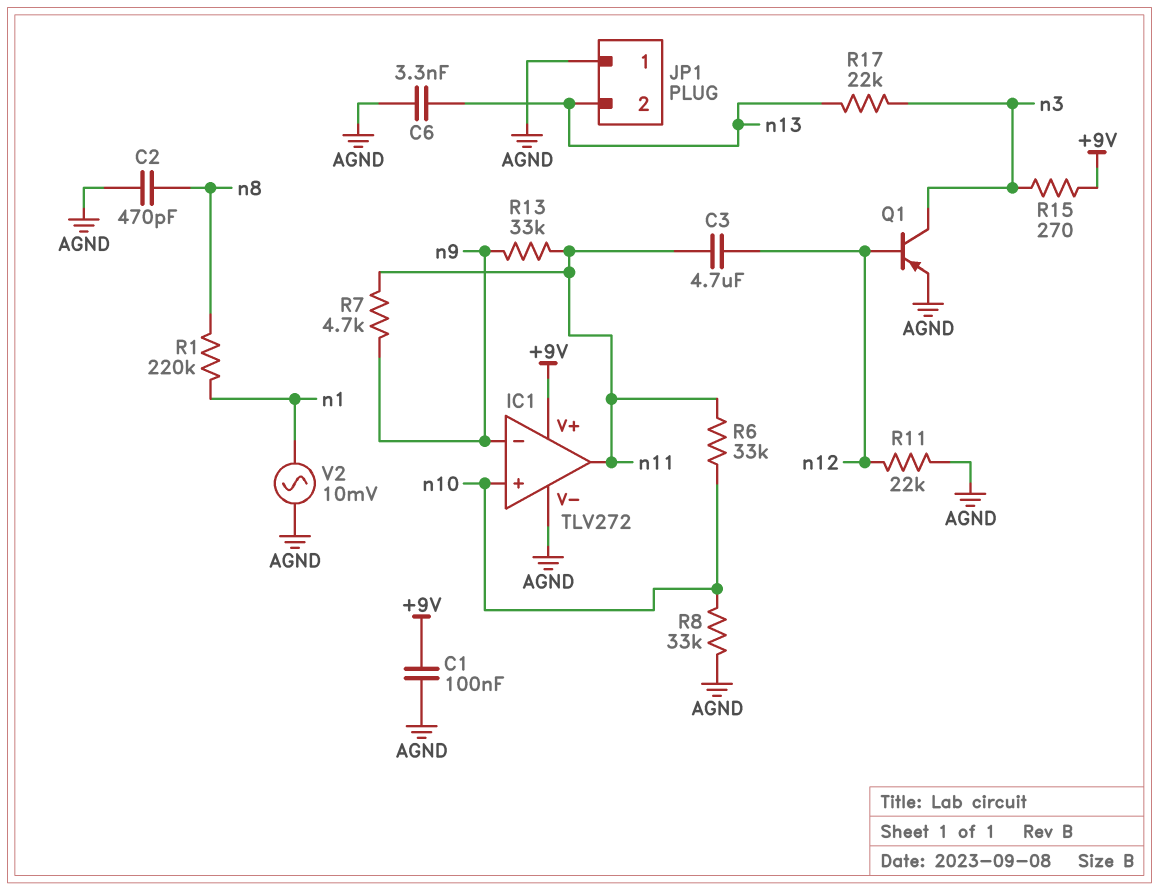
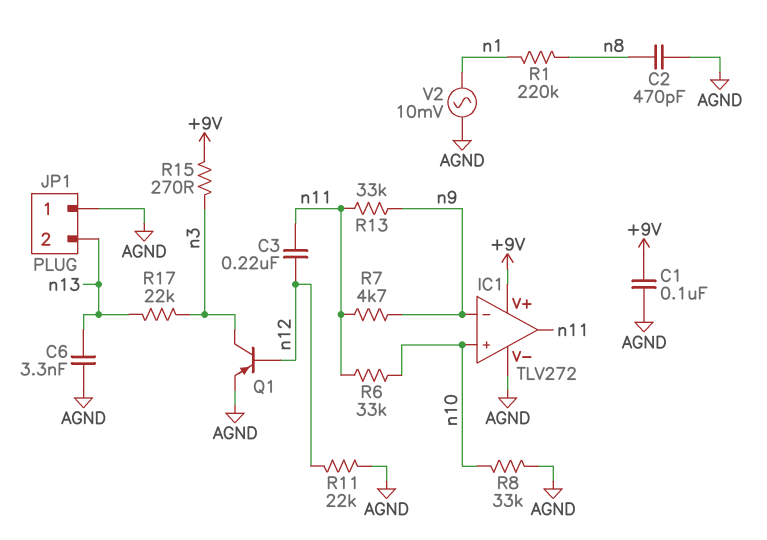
C3: 4.7uF (n11, n12) -> 220nF (n11, n12)

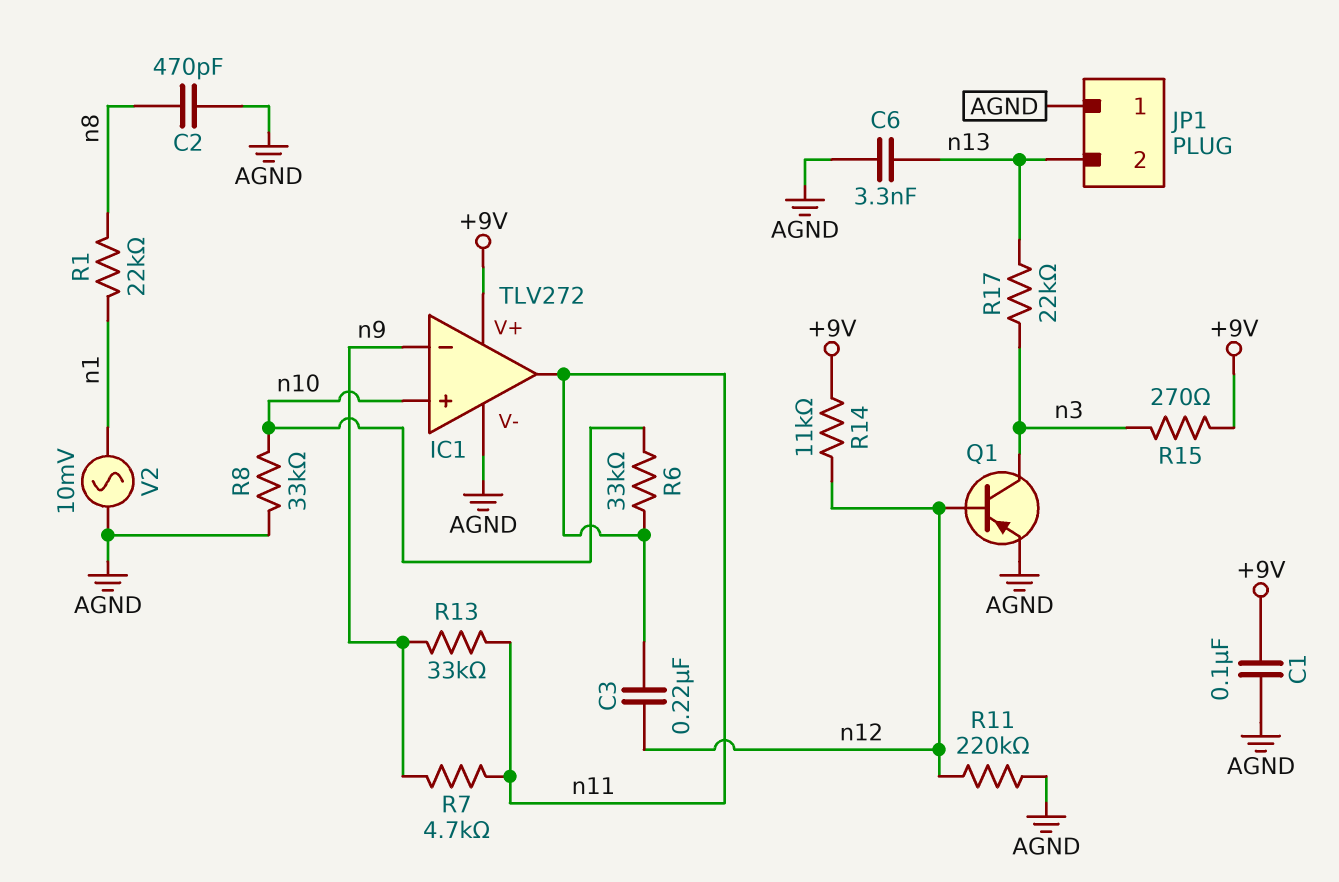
R1: 220k (n1, n8) -> 22k (n1, n8)
R11: 22k (AGND, n12) -> 220k (AGND, n12)
R14: none -> 11k (+9V, n12)

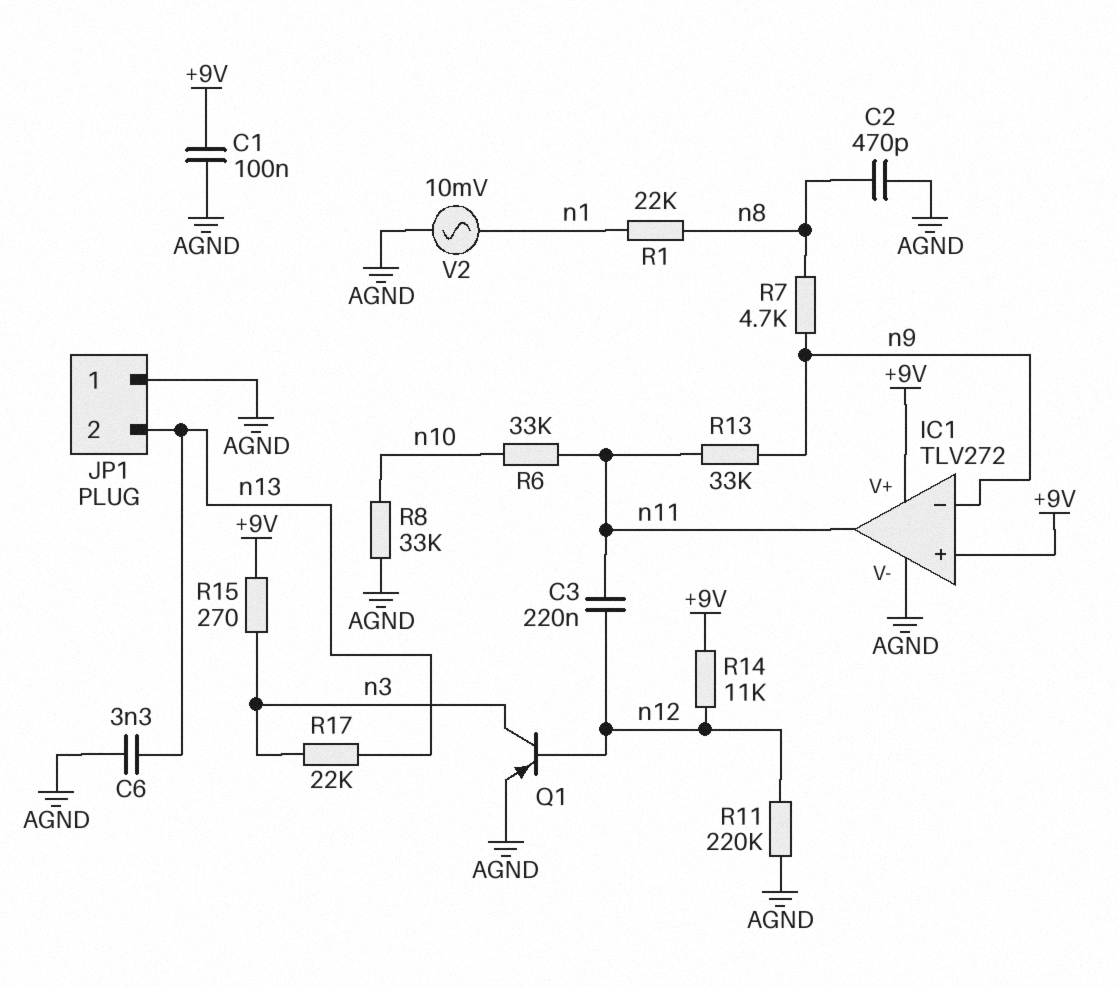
IC1 pin in+: n10 -> +9V
R7: 4.7k (n9, n11) -> 4.7k (n8, n9)

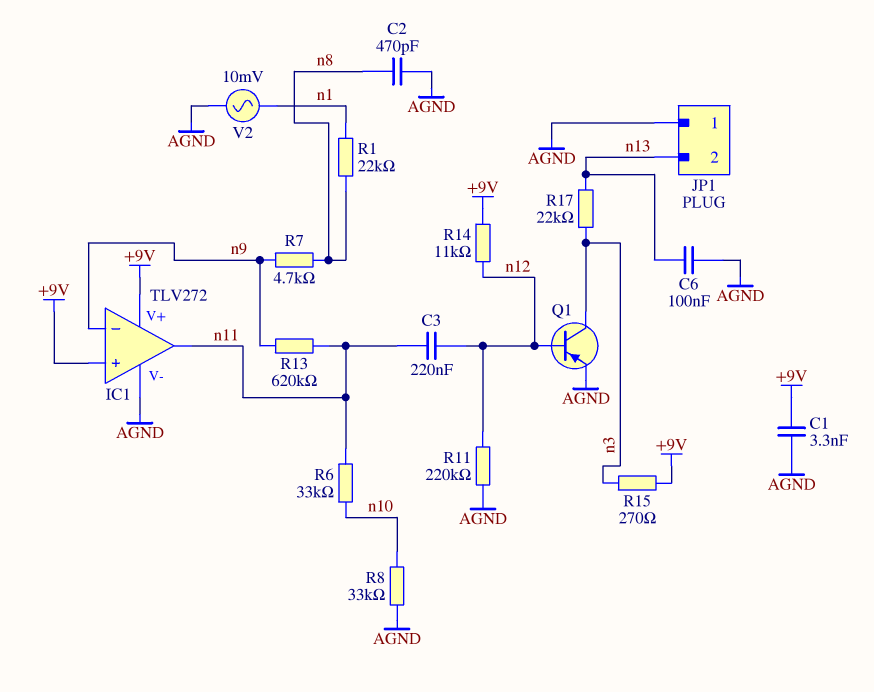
C1: 100nF (+9V, AGND) -> 3.3nF (+9V, AGND)
C6: 3.3nF (AGND, n13) -> 100nF (AGND, n13)
R13: 33k (n9, n11) -> 620k (n9, n11)

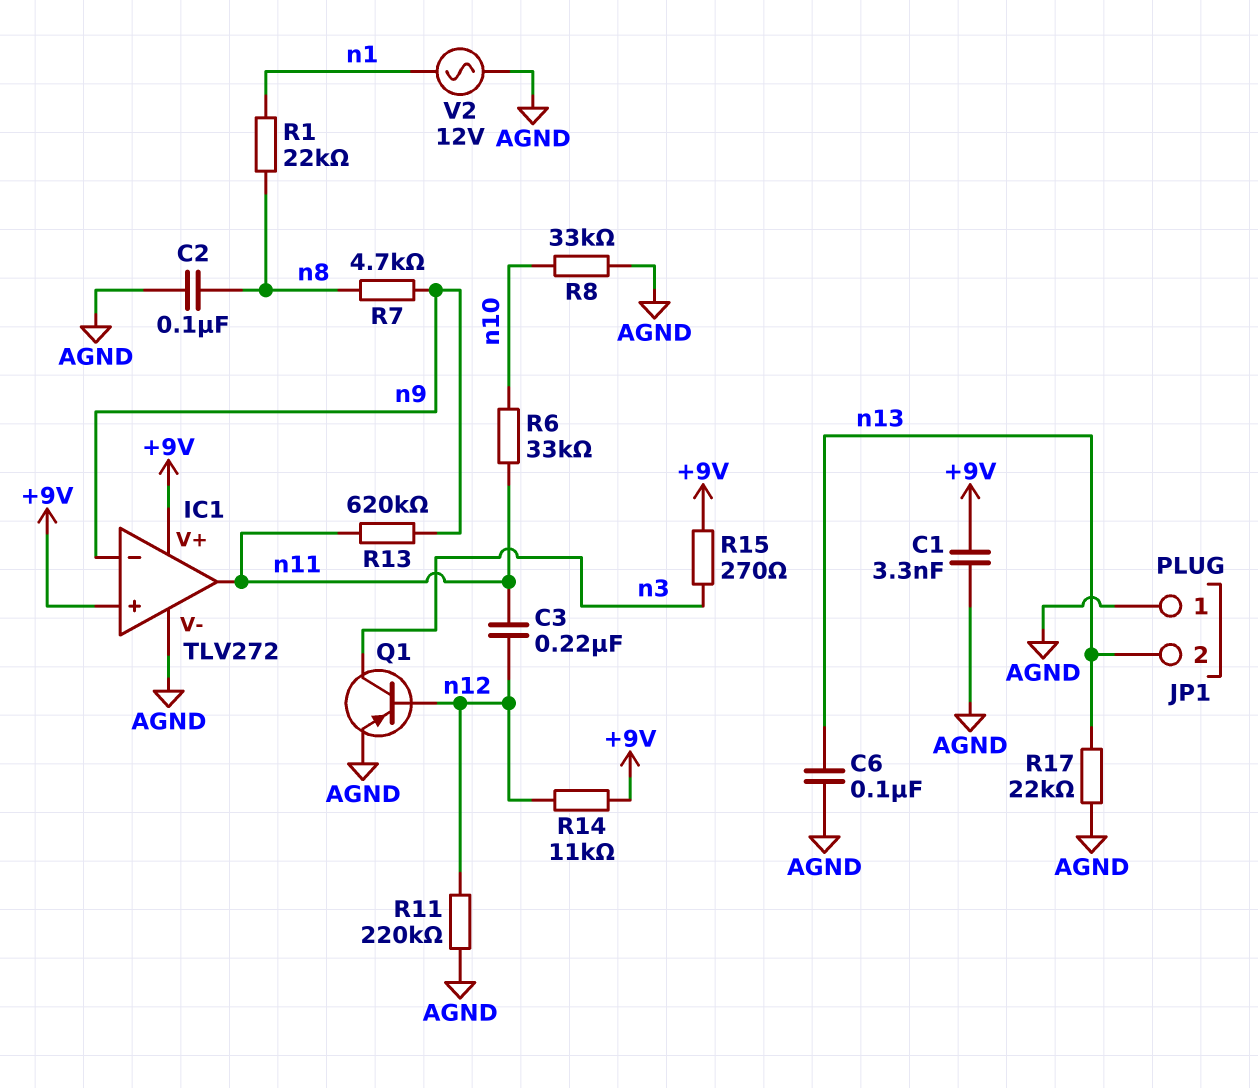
C2: 470pF (AGND, n8) -> 100nF (AGND, n8)
R17: 22k (n3, n13) -> 22k (AGND, n13)
V2: AC 10mV (AGND, n1) -> AC 12V (AGND, n1)

